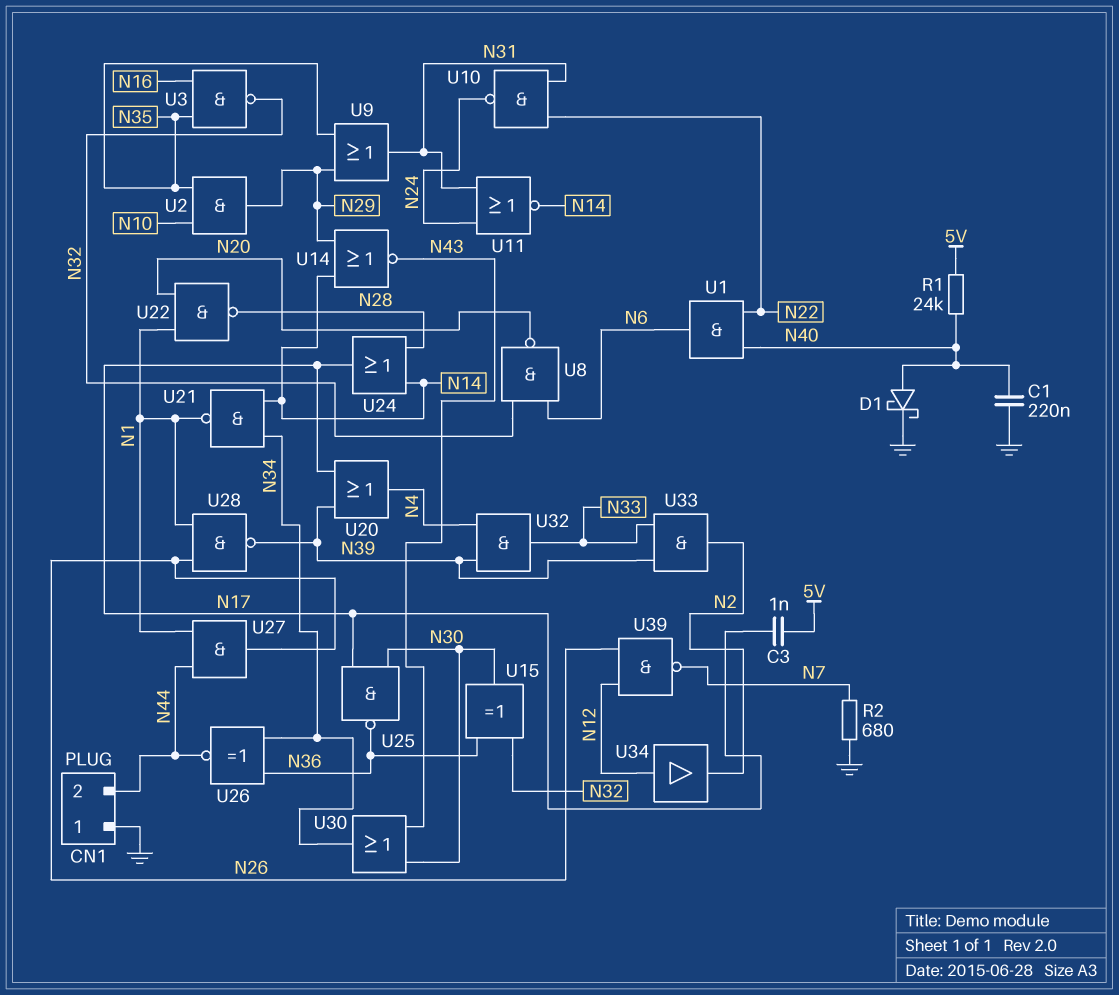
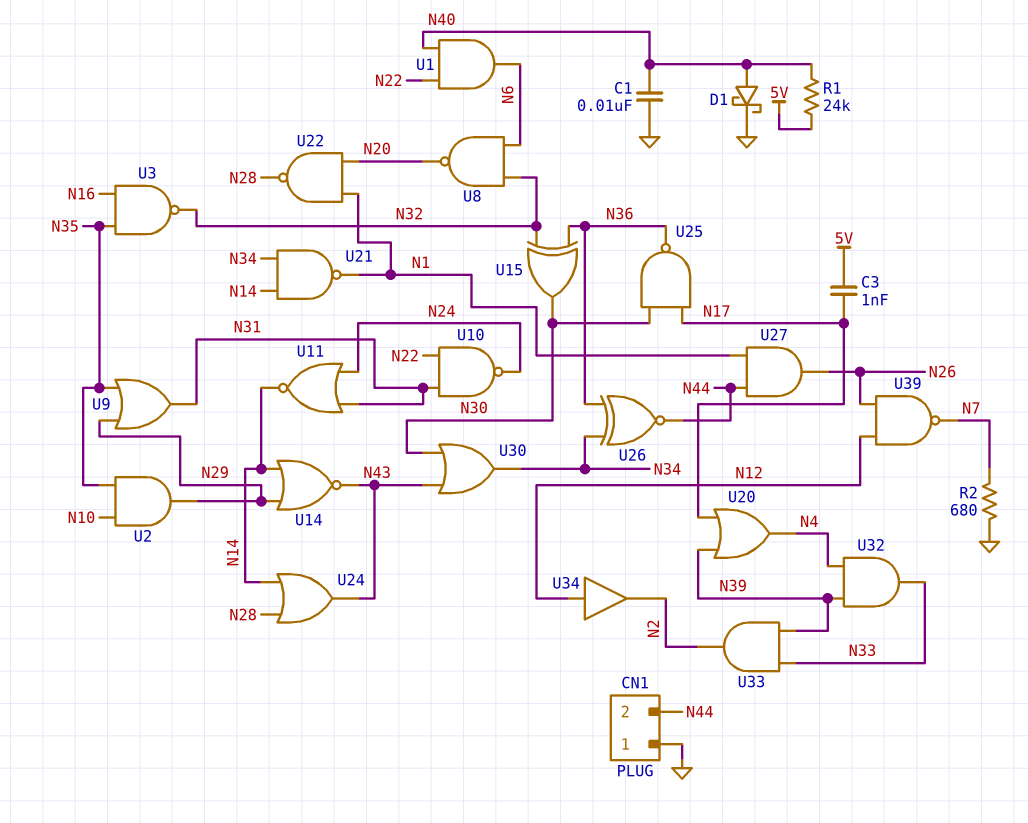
C1: 220nF (GND, N40) -> 10nF (GND, N40)
U24: OR (in N14, in N28, out N17) -> OR (in N14, in N28, out N43)
U28: NAND (in N1, in N26, out N39) -> none

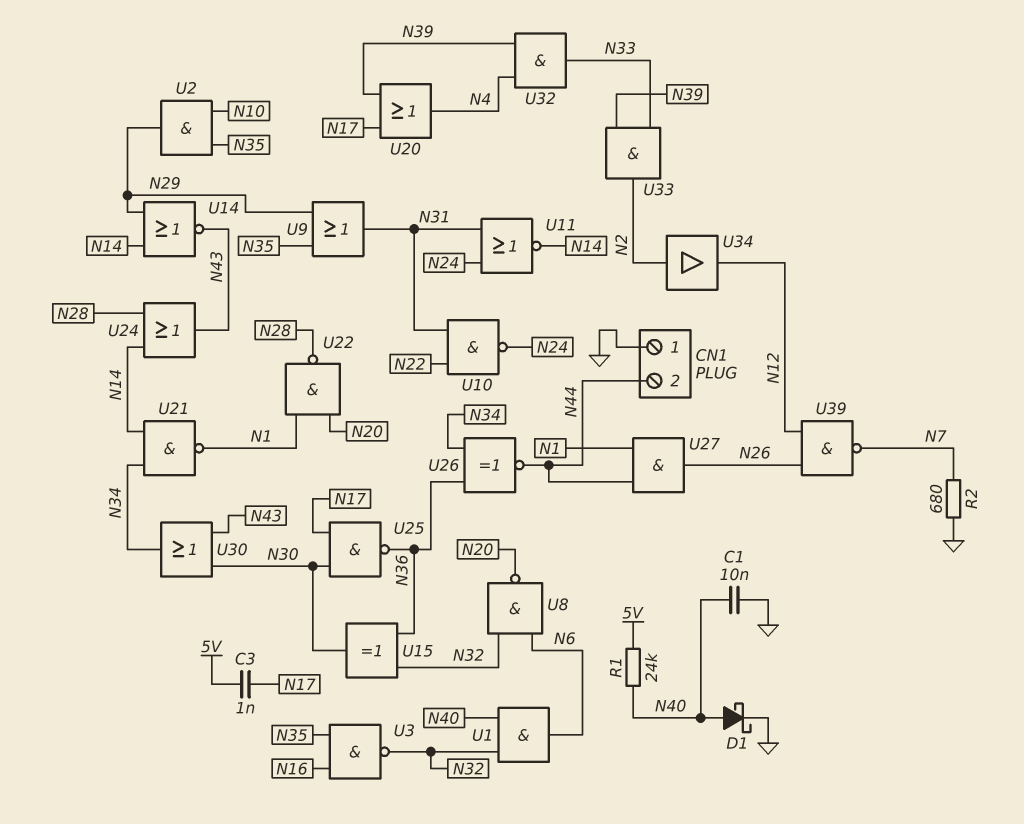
U1: AND (in N22, in N40, out N6) -> AND (in N32, in N40, out N6)
U34: buffer (in N12, out N2) -> buffer (in N2, out N12)

